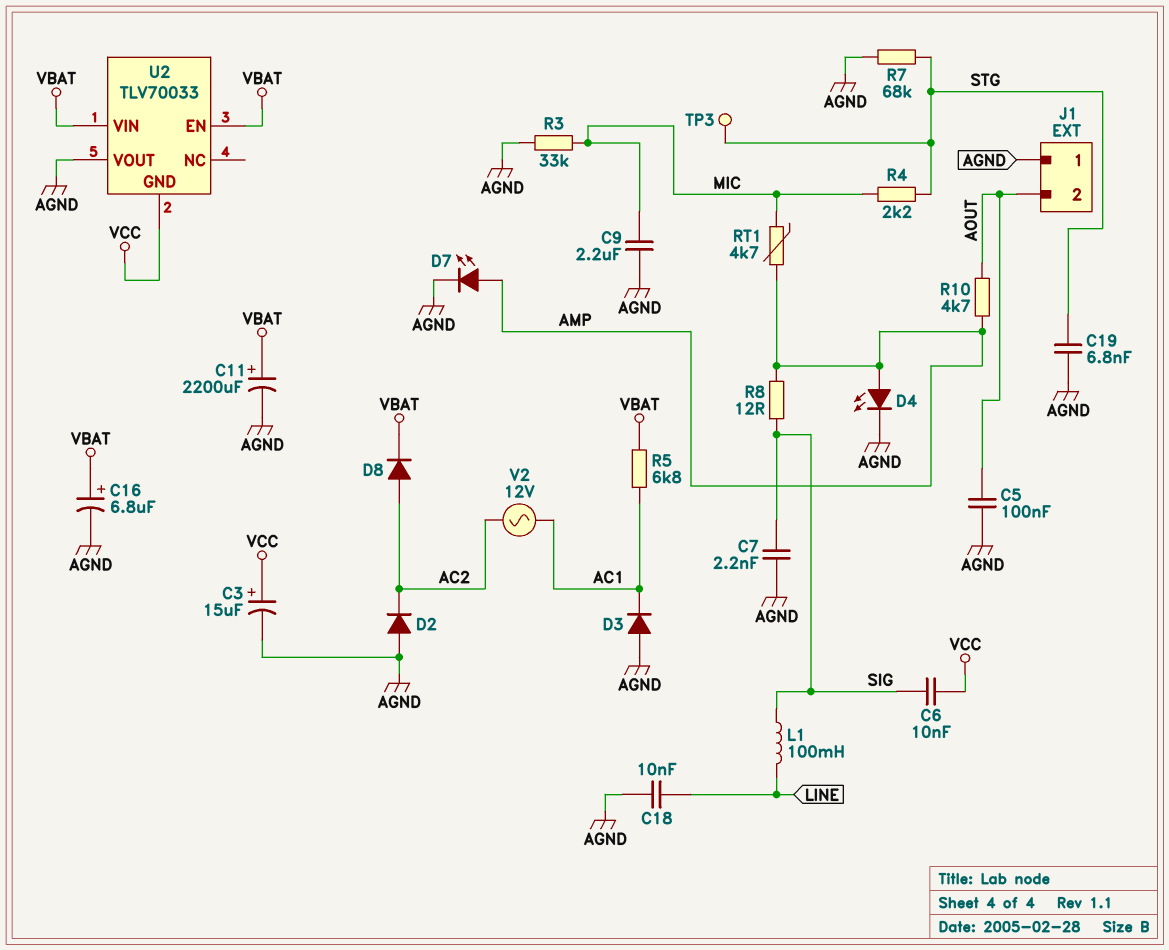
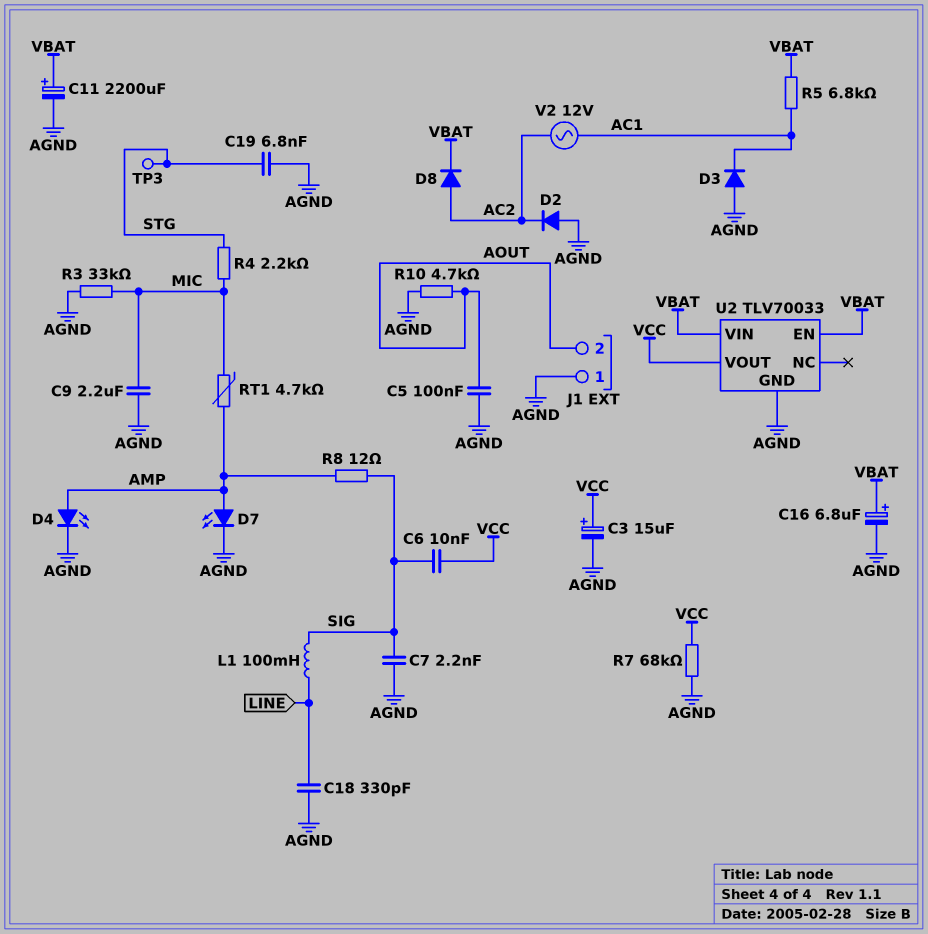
C18: 10nF (AGND, LINE) -> 330pF (AGND, LINE)
R7: 68k (AGND, STG) -> 68k (AGND, VCC)
R10: 4.7k (AMP, AOUT) -> 4.7k (AGND, AOUT)
U2 pin GND: VCC -> AGND
U2 pin VOUT: AGND -> VCC

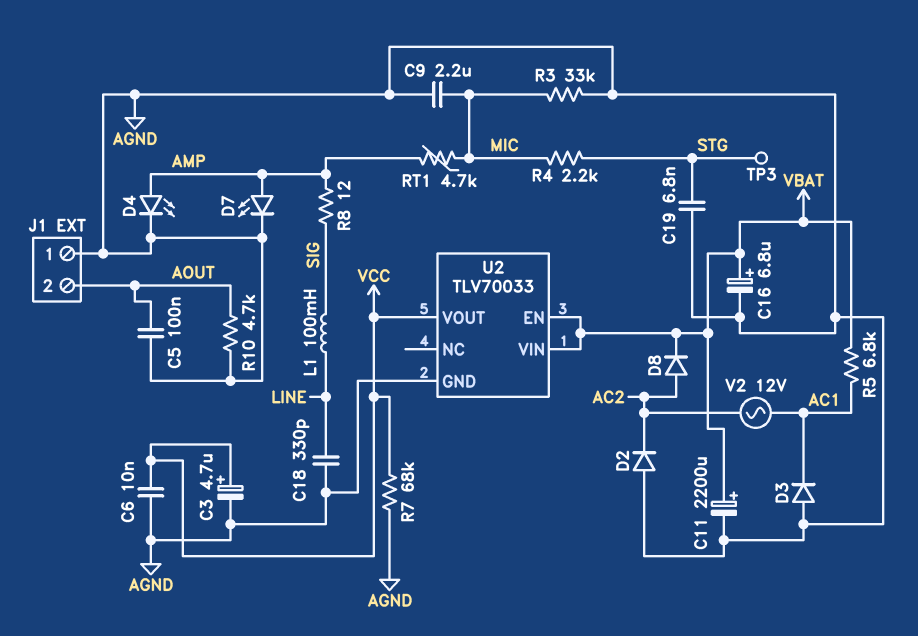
C3: 15uF (plus VCC, minus AGND) -> 4.7uF (plus VCC, minus AGND)
C6: 10nF (SIG, VCC) -> 10nF (AGND, VCC)
C7: 2.2nF (AGND, SIG) -> none

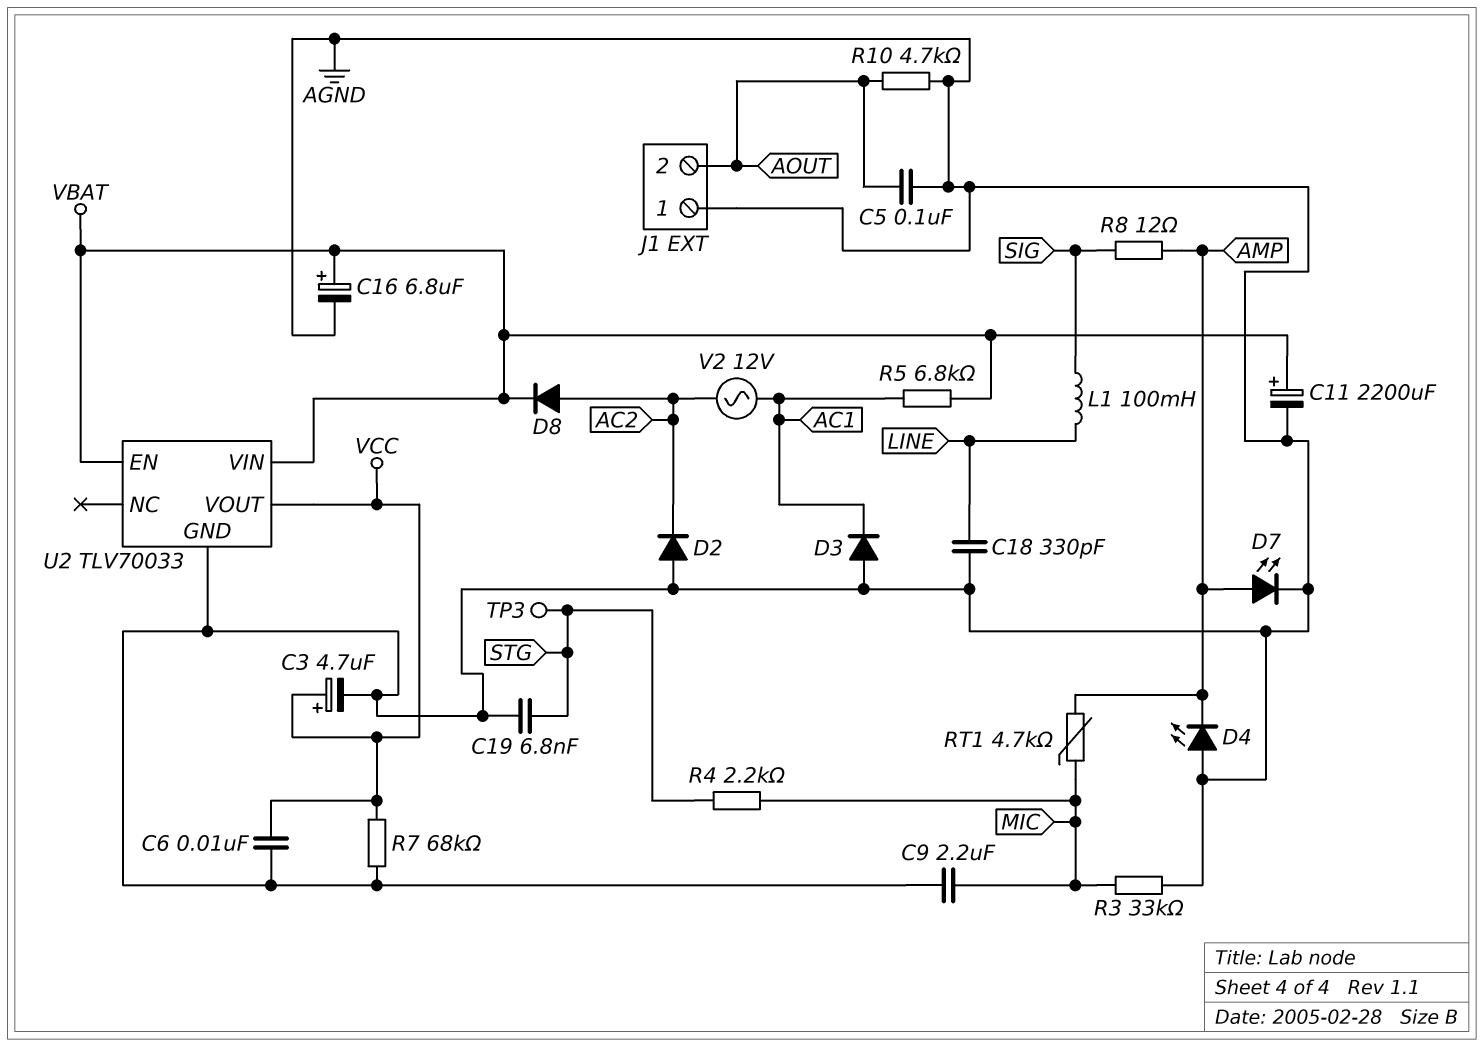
D4: LED (A AMP, K AGND) -> LED (A AGND, K AMP)

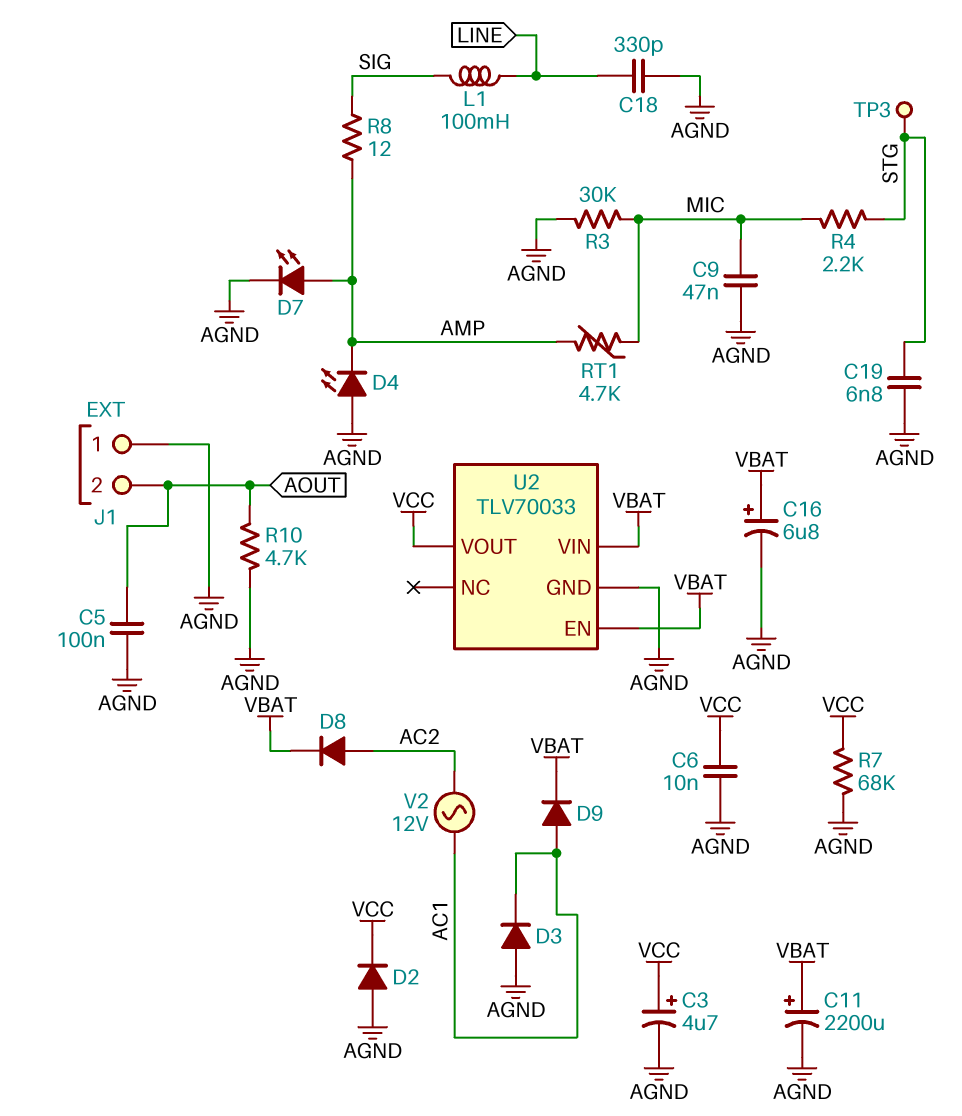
C9: 2.2uF (AGND, MIC) -> 47nF (AGND, MIC)
D2: diode (A AGND, K AC2) -> diode (A AGND, K VCC)
D9: none -> diode (A AC1, K VBAT)
R3: 33k (AGND, MIC) -> 30k (AGND, MIC)
R5: 6.8k (AC1, VBAT) -> none

